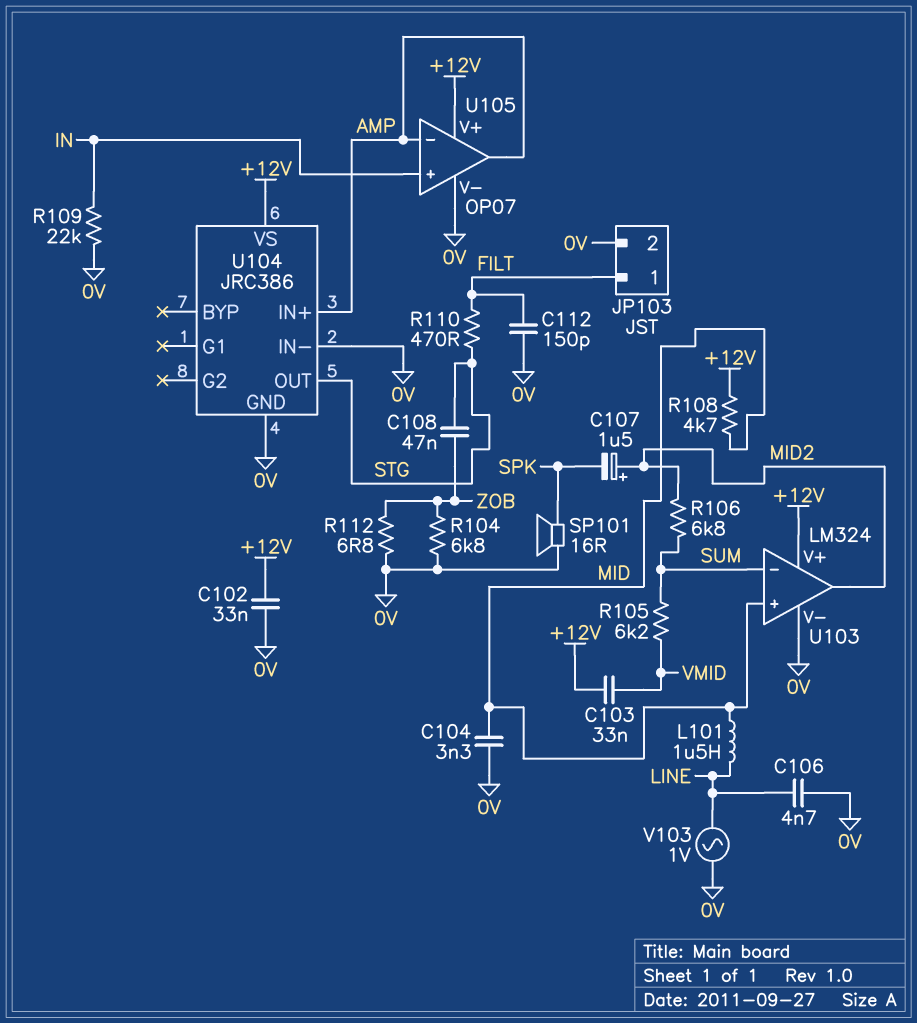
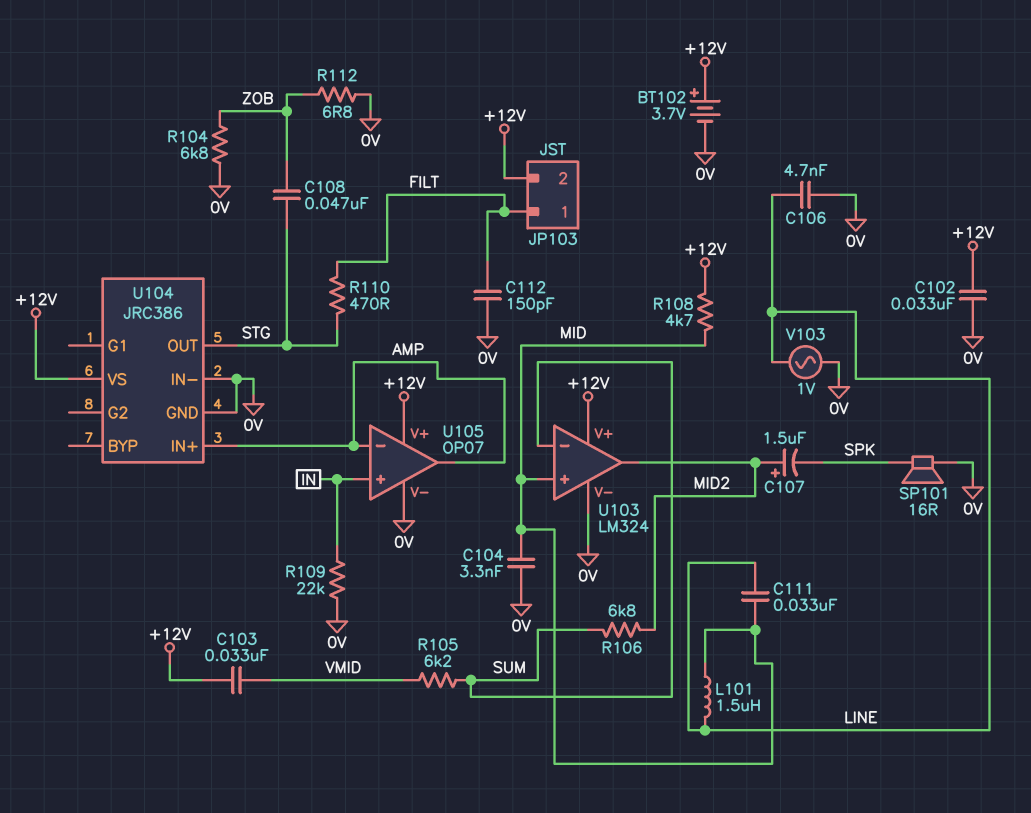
BT102: none -> 3.7V (plus +12V, minus 0V)
C111: none -> 33nF (LINE, MID)
JP103 pin 2: 0V -> +12V

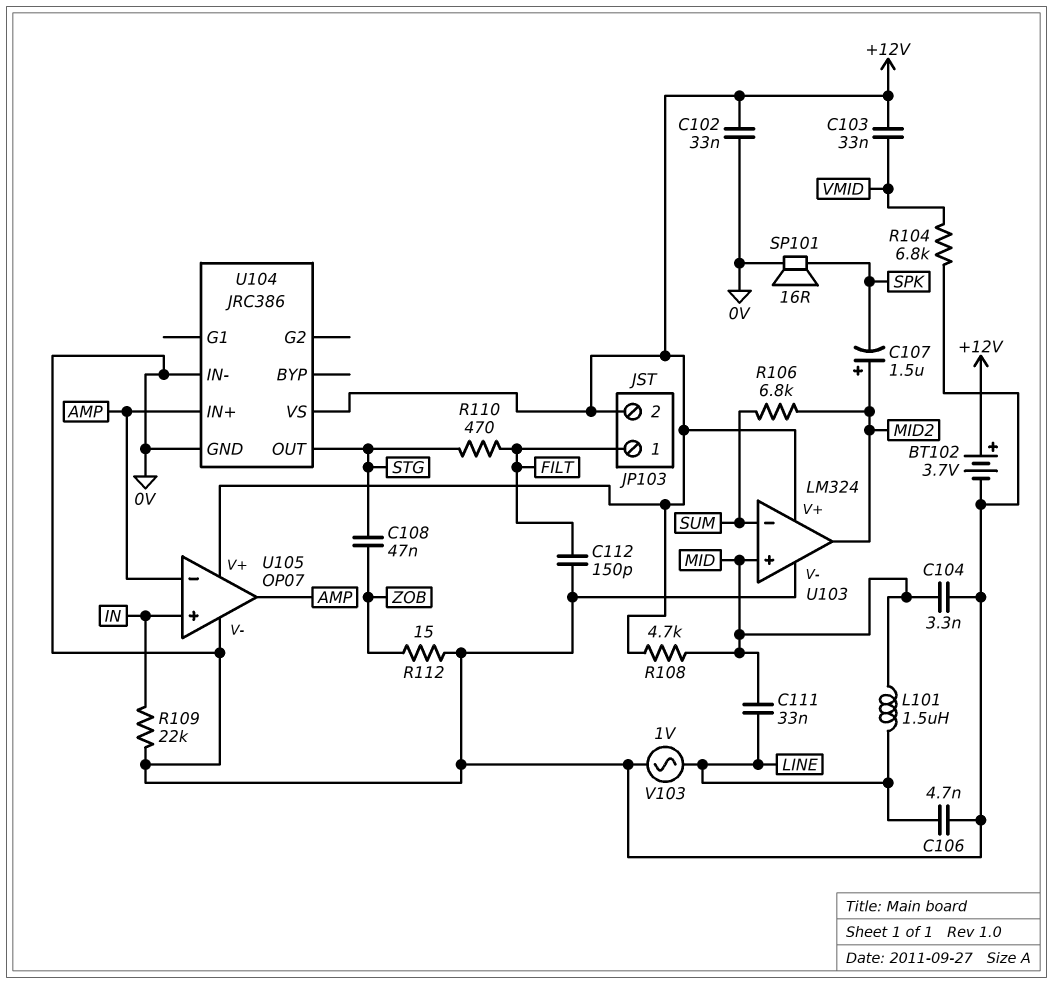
R104: 6.8k (0V, ZOB) -> 6.8k (0V, VMID)
R105: 6.2k (SUM, VMID) -> none
R112: 6.8 (0V, ZOB) -> 15 (0V, ZOB)

